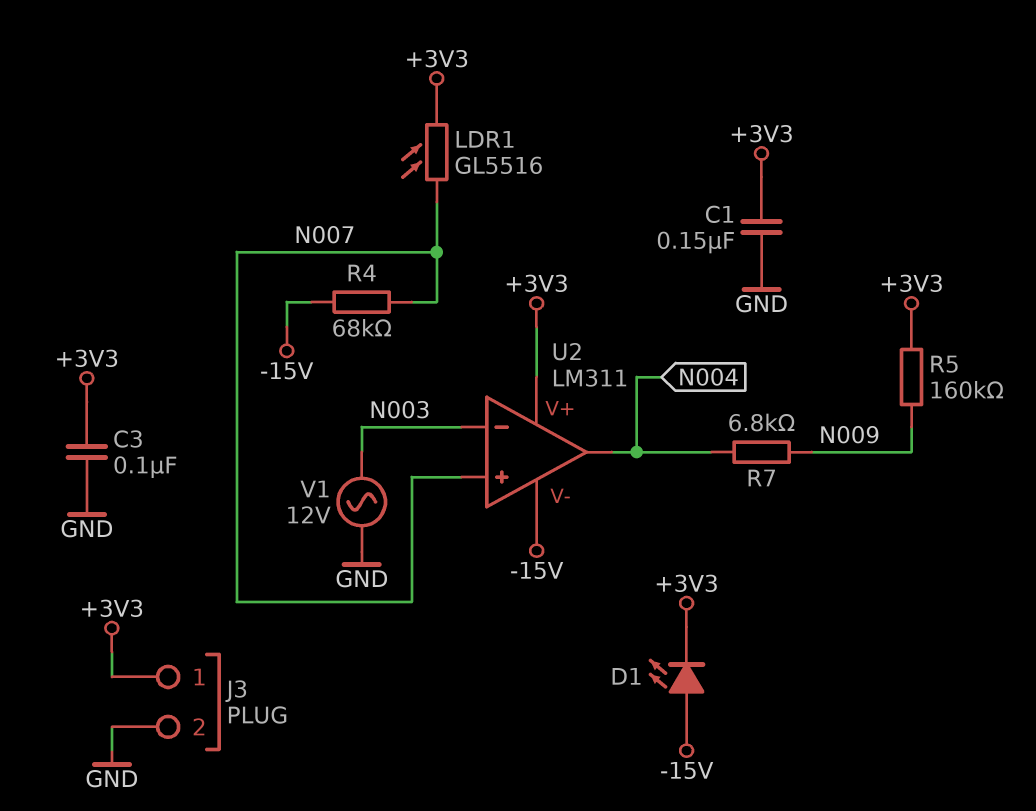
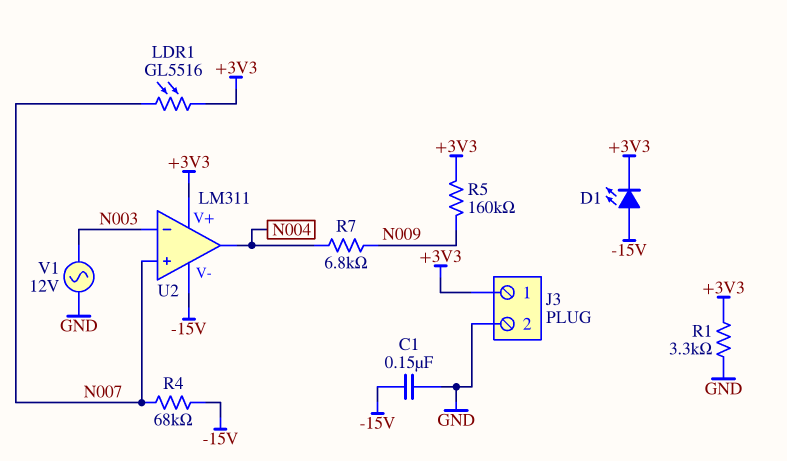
C1: 150nF (+3V3, GND) -> 150nF (-15V, GND)
C3: 100nF (+3V3, GND) -> none
R1: none -> 3.3k (+3V3, GND)

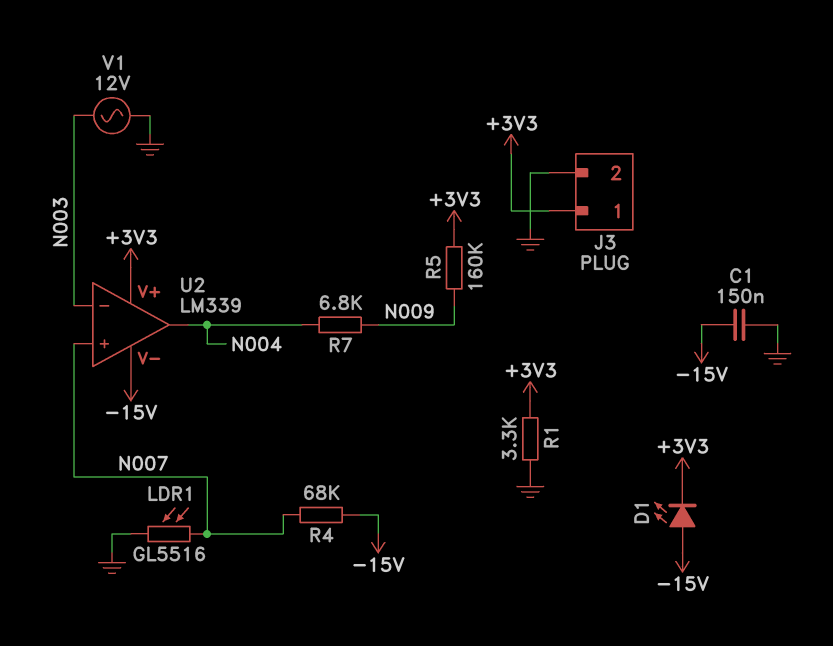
LDR1: GL5516 (+3V3, N007) -> GL5516 (GND, N007)
U2: LM311 -> LM339

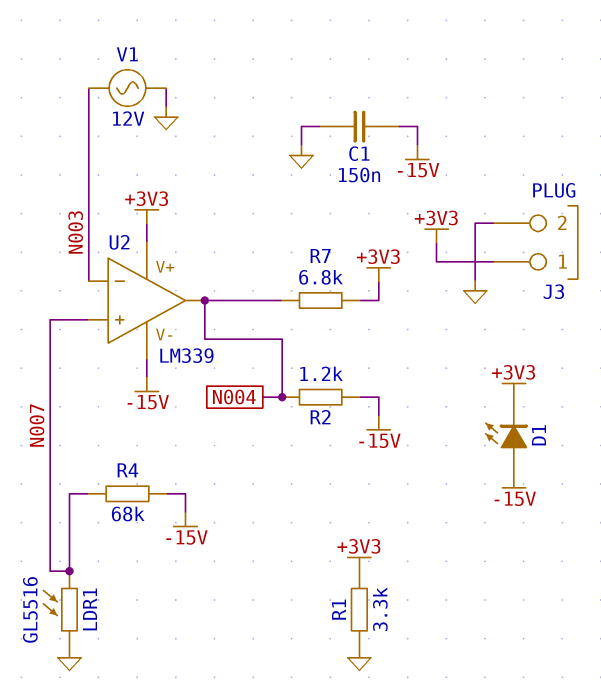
R2: none -> 1.2k (-15V, N004)
R5: 160k (+3V3, N009) -> none
R7: 6.8k (N004, N009) -> 6.8k (+3V3, N004)

